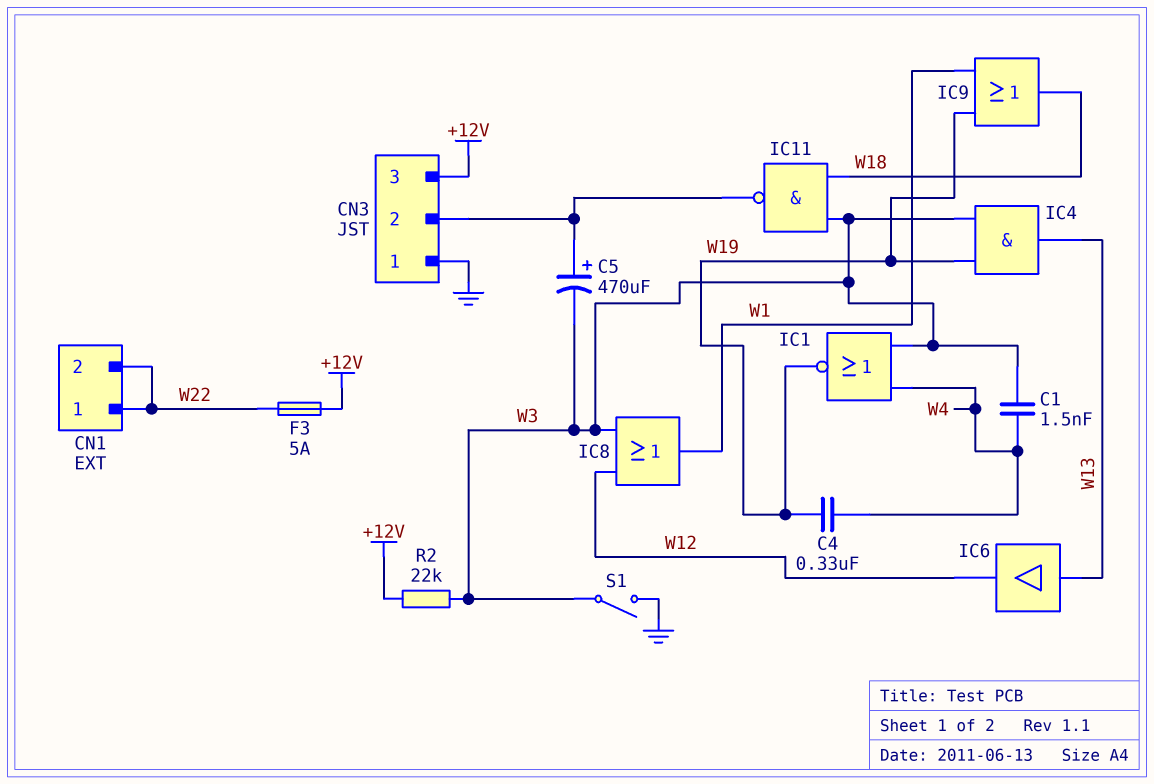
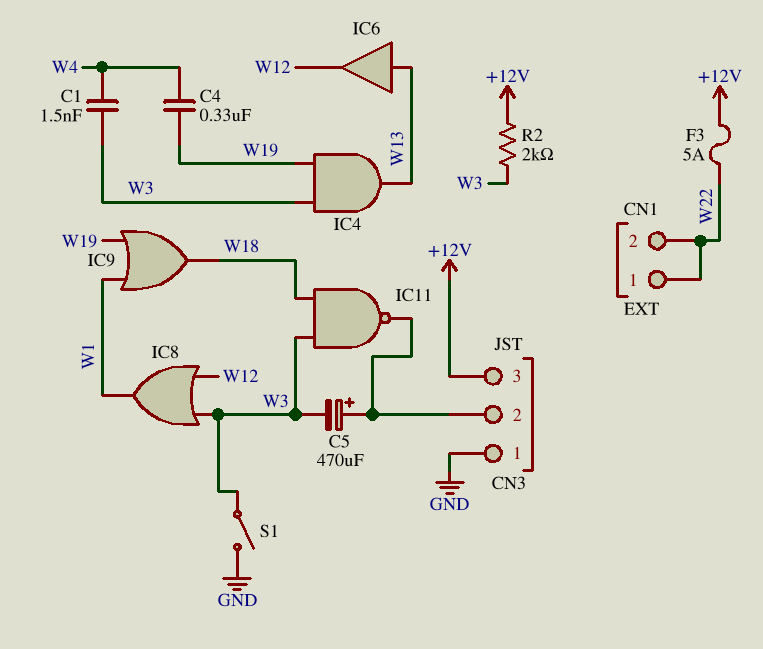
IC1: NOR (in W3, in W4, out W19) -> none
R2: 22k (+12V, W3) -> 2k (+12V, W3)

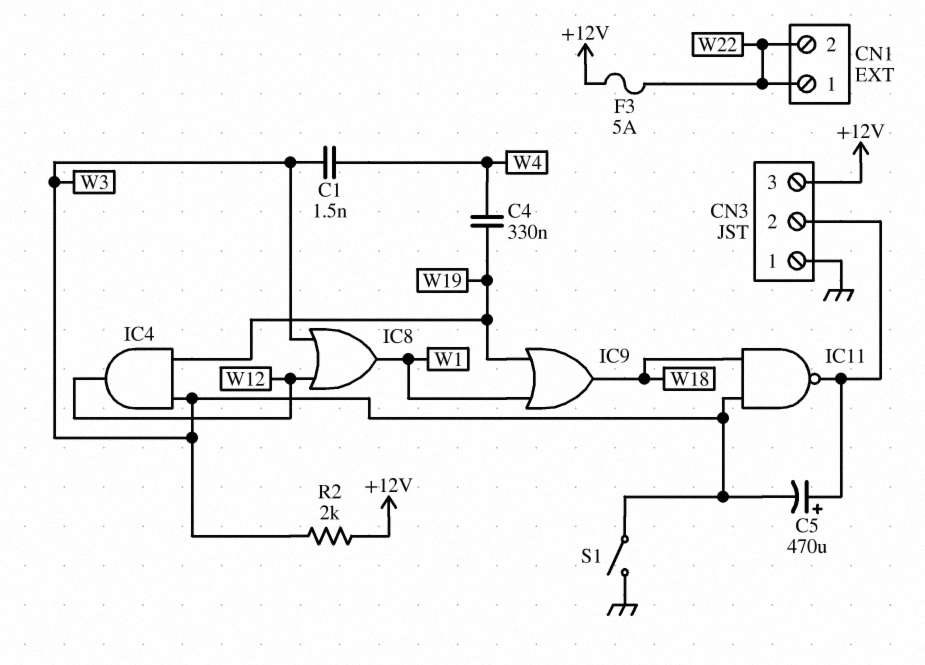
IC4: AND (in W3, in W19, out W13) -> AND (in W3, in W19, out W12)
IC6: buffer (in W13, out W12) -> none

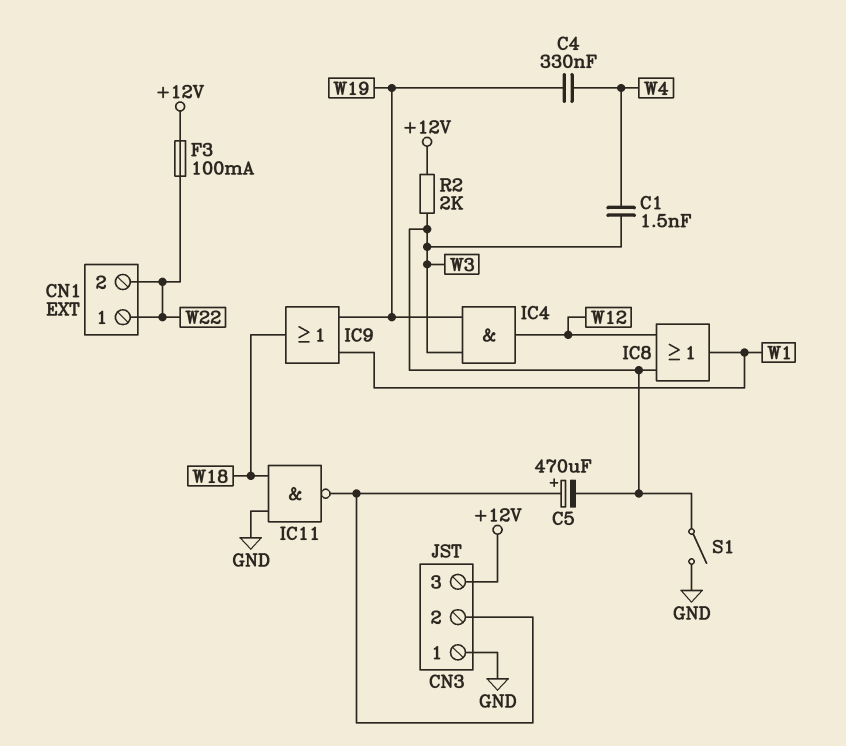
F3: 5A (+12V, W22) -> 100mA (+12V, W22)
IC11: NAND (in W3, in W18, out CN3/2) -> NAND (in GND, in W18, out CN3/2)

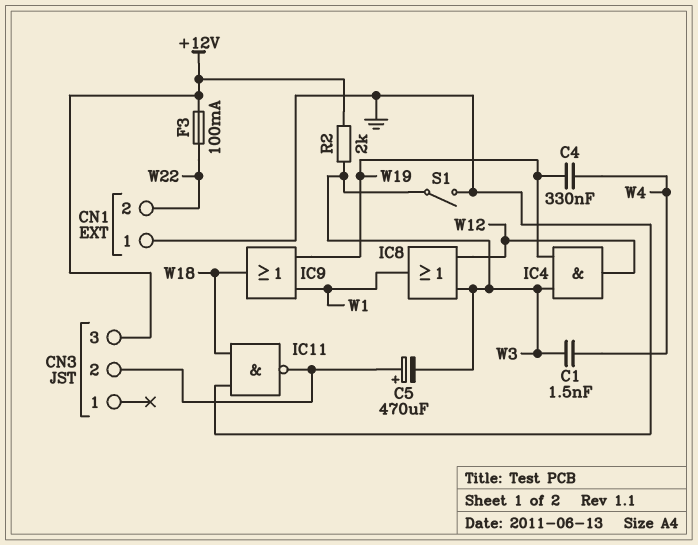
CN1 pin 1: W22 -> GND
CN3 pin 1: GND -> none

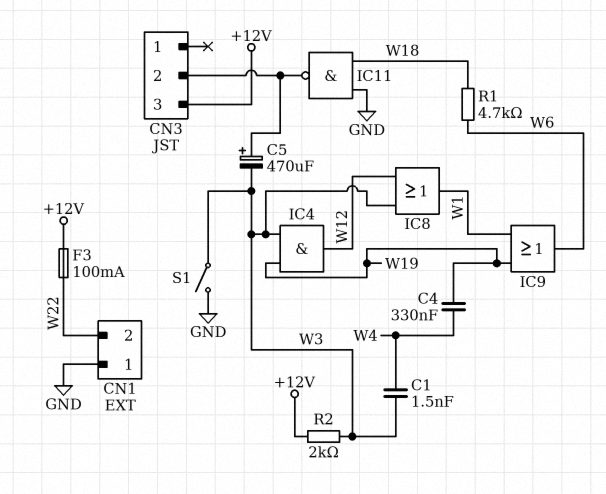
IC9: OR (in W1, in W19, out W18) -> OR (in W1, in W19, out W6)
R1: none -> 4.7k (W6, W18)

